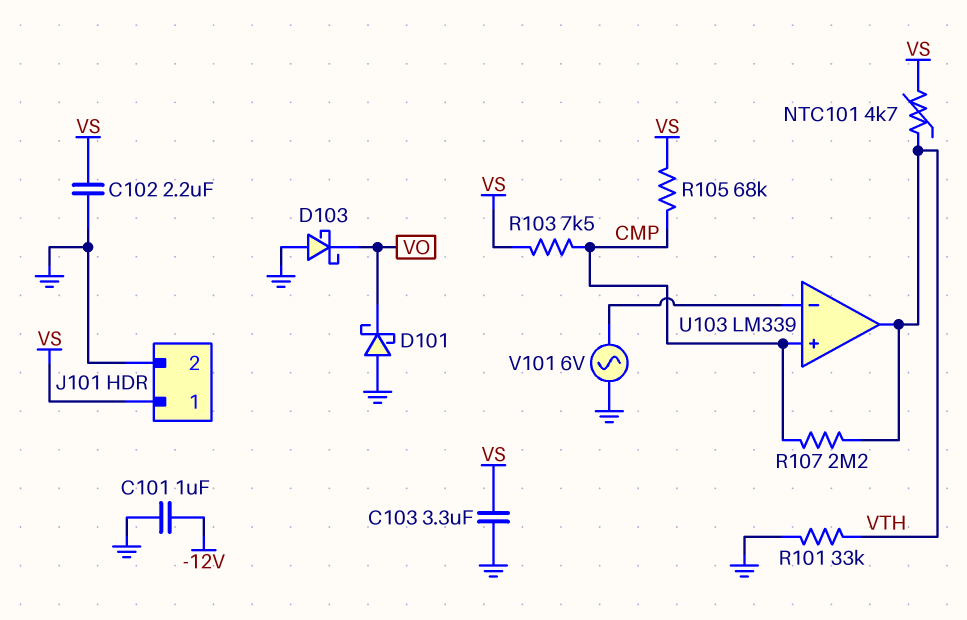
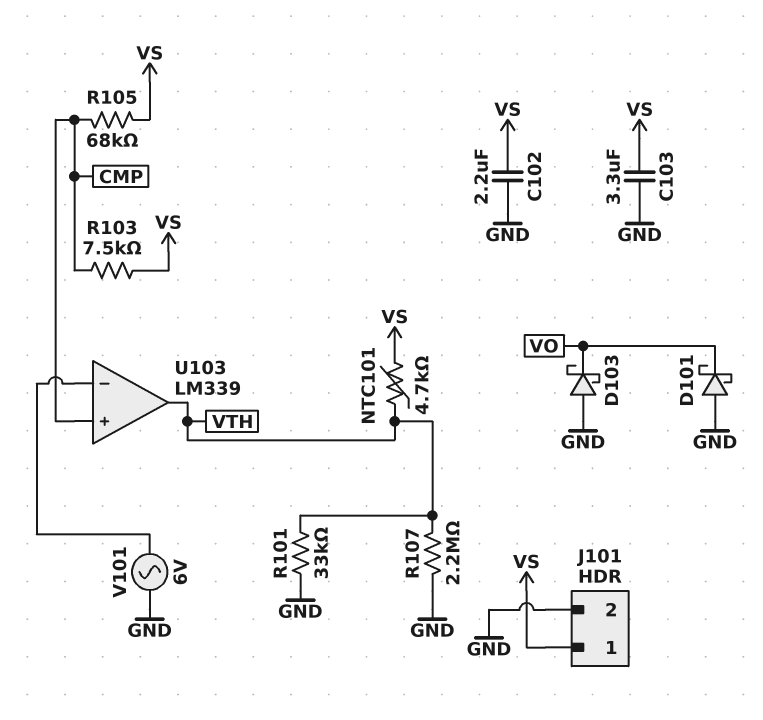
C101: 1uF (-12V, GND) -> none
R107: 2.2M (CMP, VTH) -> 2.2M (GND, VTH)

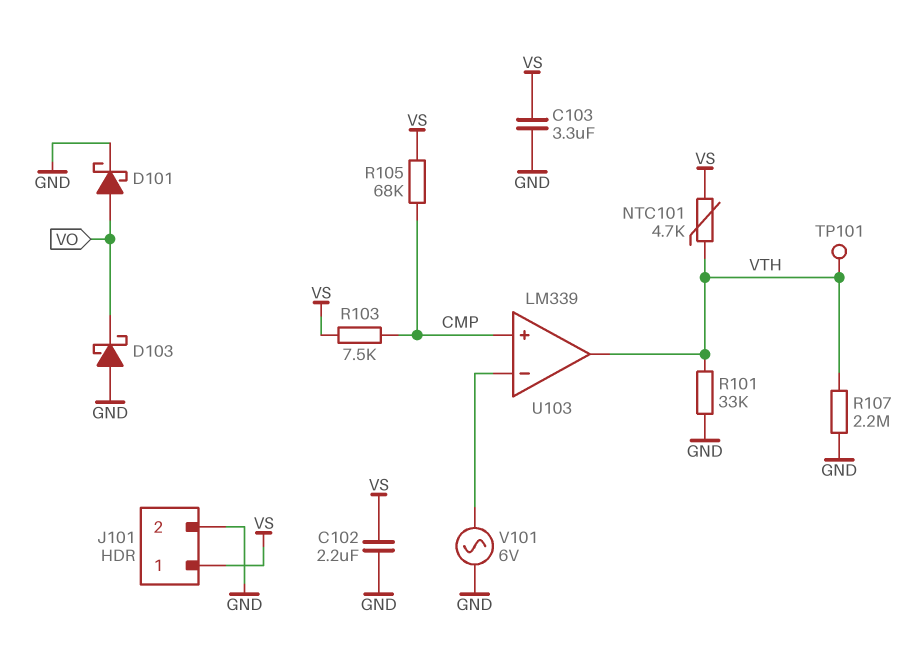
D101: schottky (A GND, K VO) -> schottky (A VO, K GND)
TP101: none -> test point (VTH)

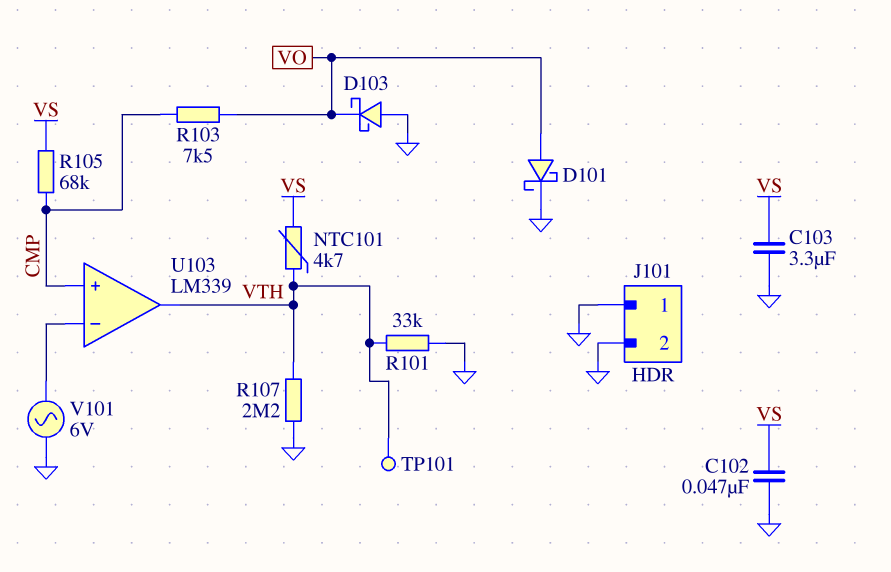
C102: 2.2uF (GND, VS) -> 47nF (GND, VS)
J101 pin 1: VS -> GND
R103: 7.5k (CMP, VS) -> 7.5k (CMP, VO)

